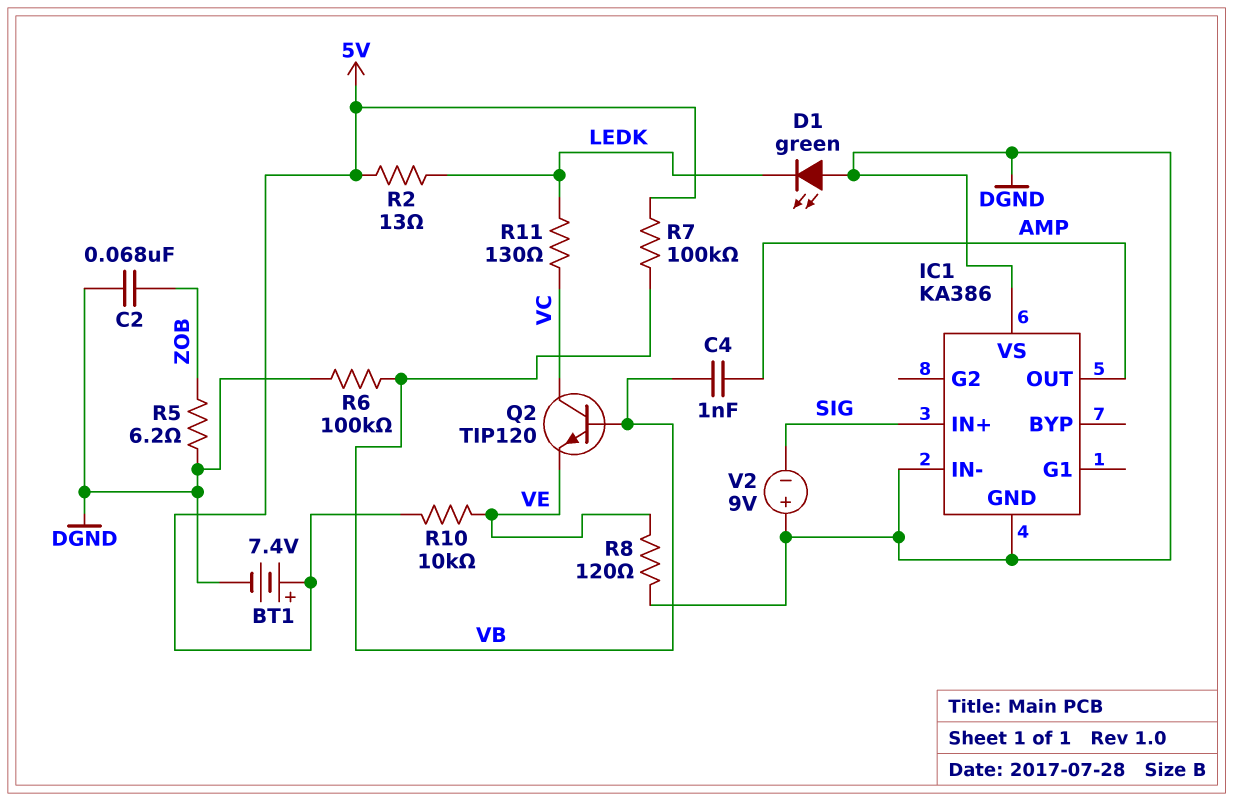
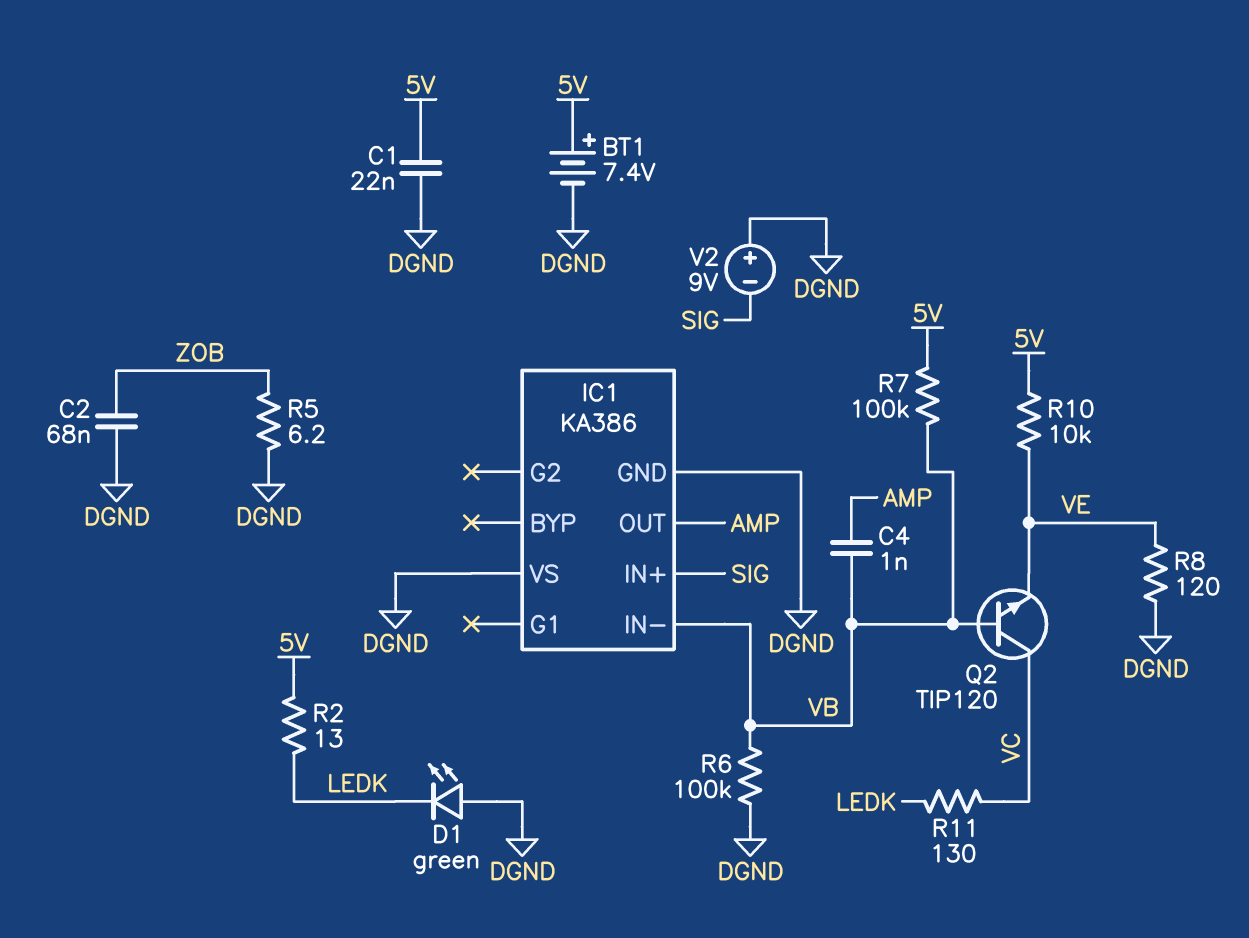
C1: none -> 22nF (5V, DGND)
IC1 pin IN-: DGND -> VB

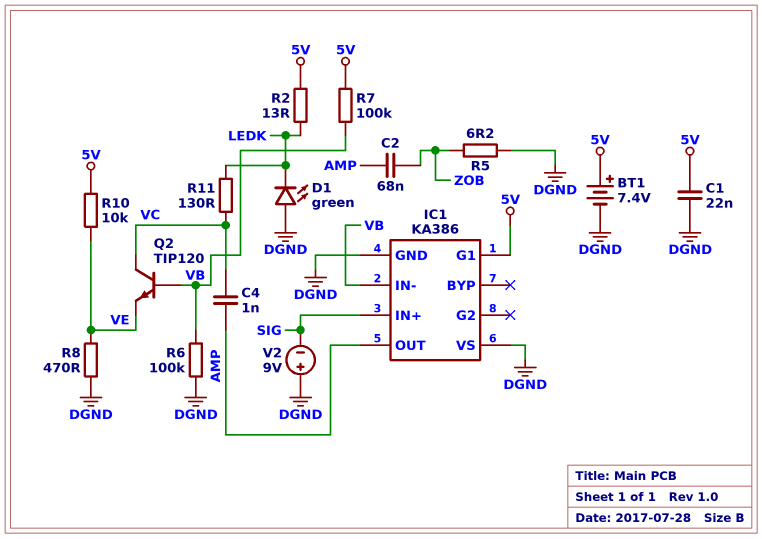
C2: 68nF (DGND, ZOB) -> 68nF (AMP, ZOB)
C4: 1nF (AMP, VB) -> 1nF (AMP, VC)
IC1 pin G1: none -> 5V
R8: 120 (DGND, VE) -> 470 (DGND, VE)

